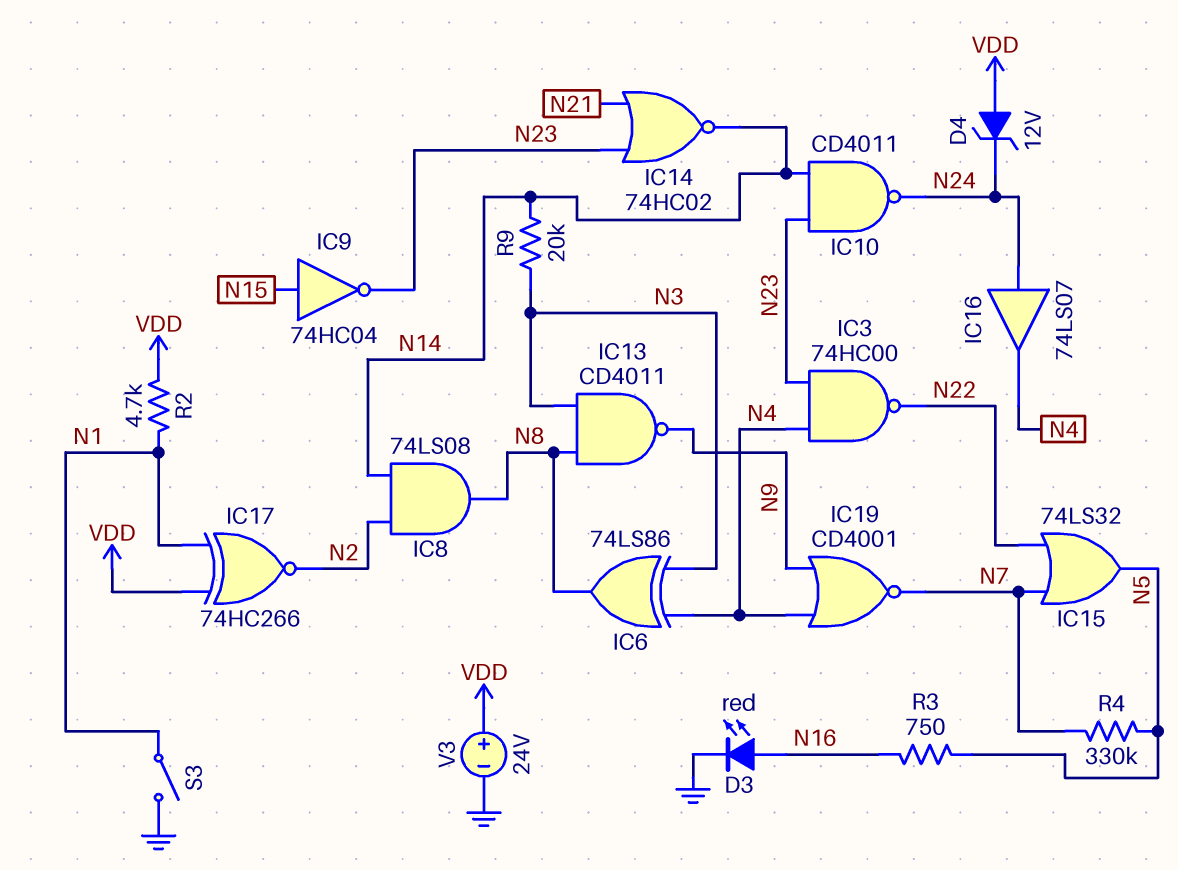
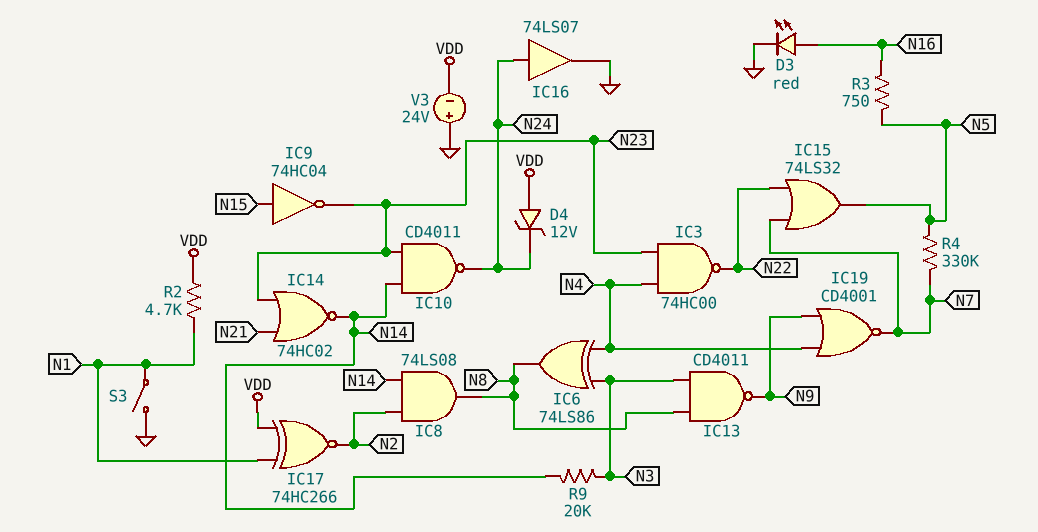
IC16: buffer 74LS07 (in N24, out N4) -> buffer 74LS07 (in N24, out GND)
V3: 24V (plus VDD, minus GND) -> 24V (plus GND, minus VDD)

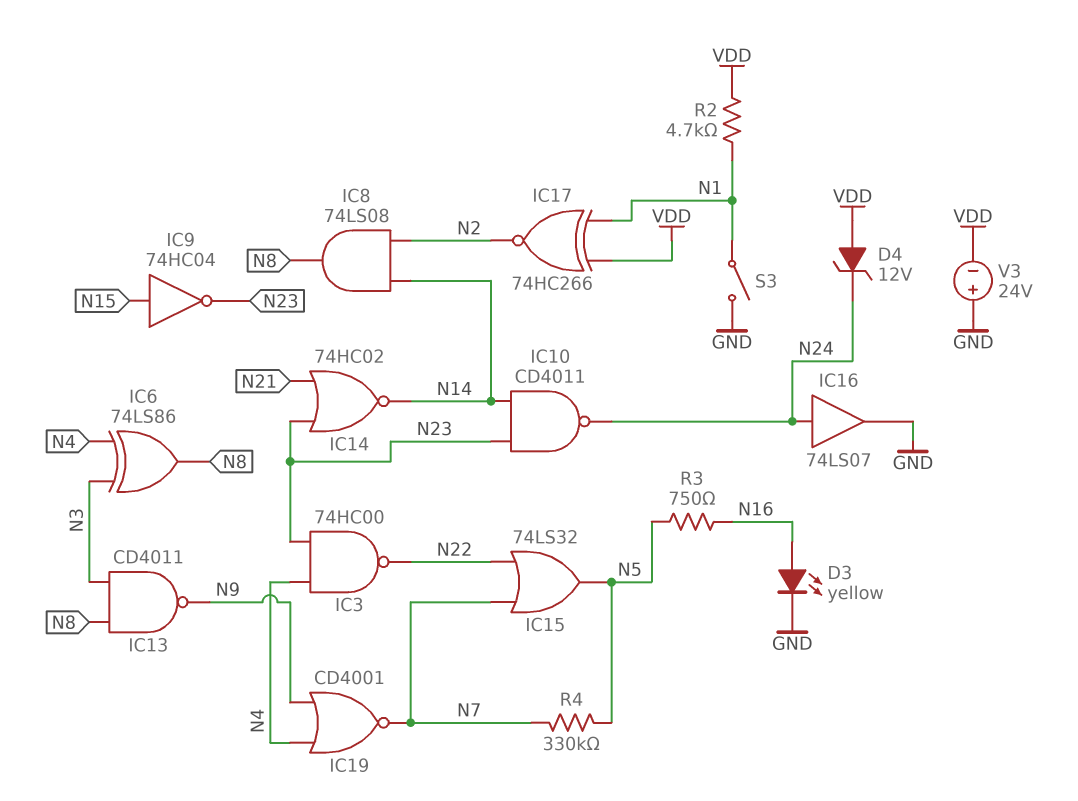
D3: LED red (A N16, K GND) -> LED yellow (A N16, K GND)
R9: 20k (N3, N14) -> none

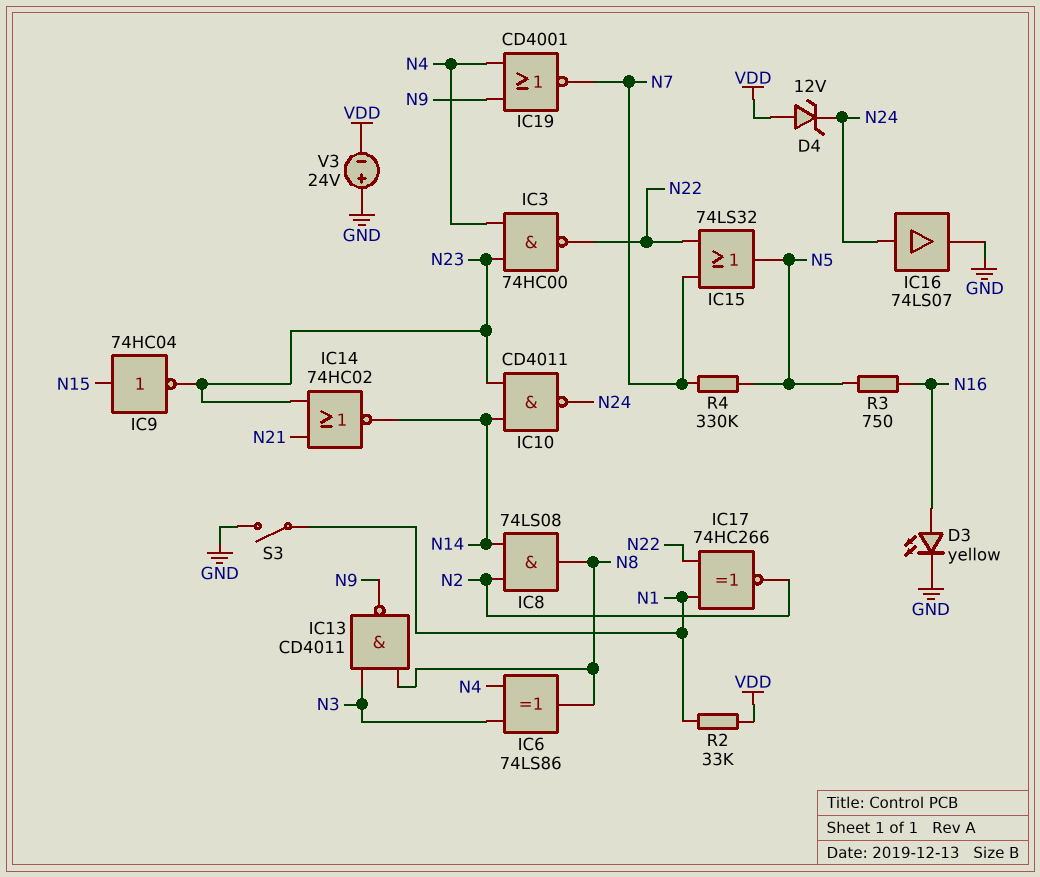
IC17: XNOR 74HC266 (in N1, in VDD, out N2) -> XNOR 74HC266 (in N1, in N22, out N2)
R2: 4.7k (N1, VDD) -> 33k (N1, VDD)

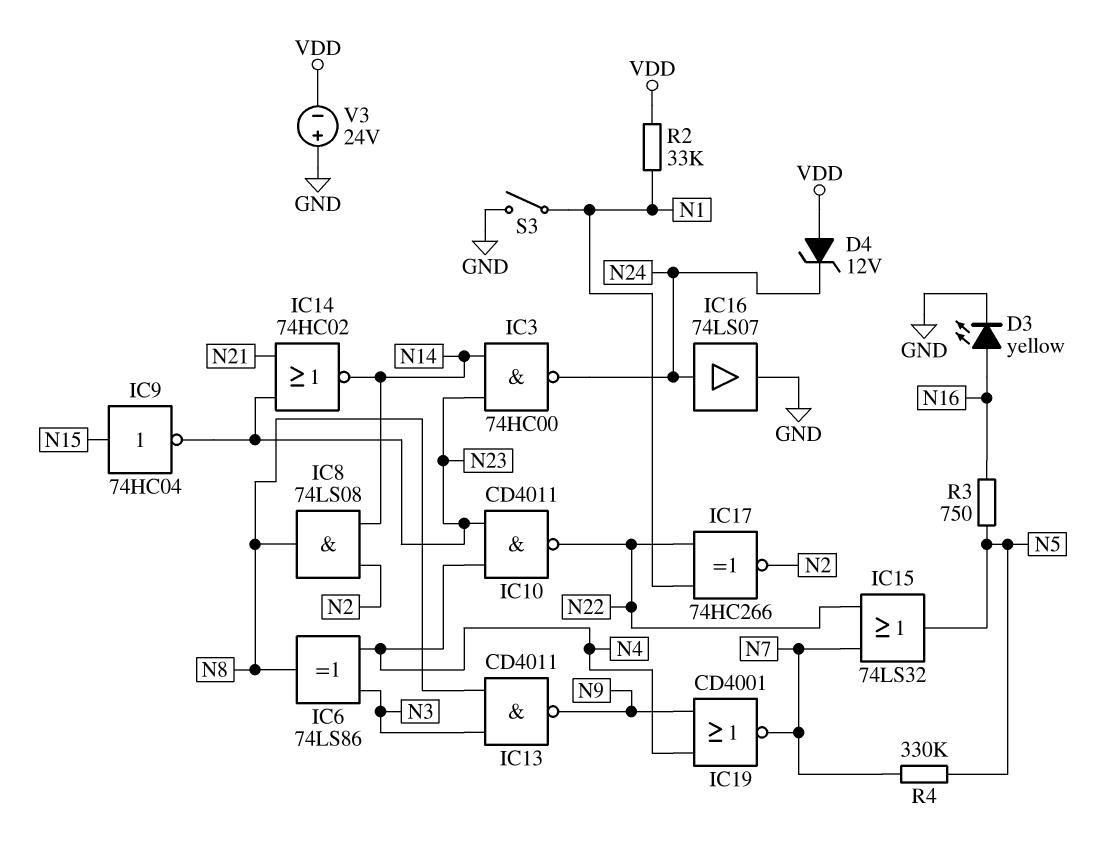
IC3: NAND 74HC00 (in N4, in N23, out N22) -> NAND 74HC00 (in N14, in N23, out N24)
IC10: NAND CD4011 (in N14, in N23, out N24) -> NAND CD4011 (in N4, in N23, out N22)

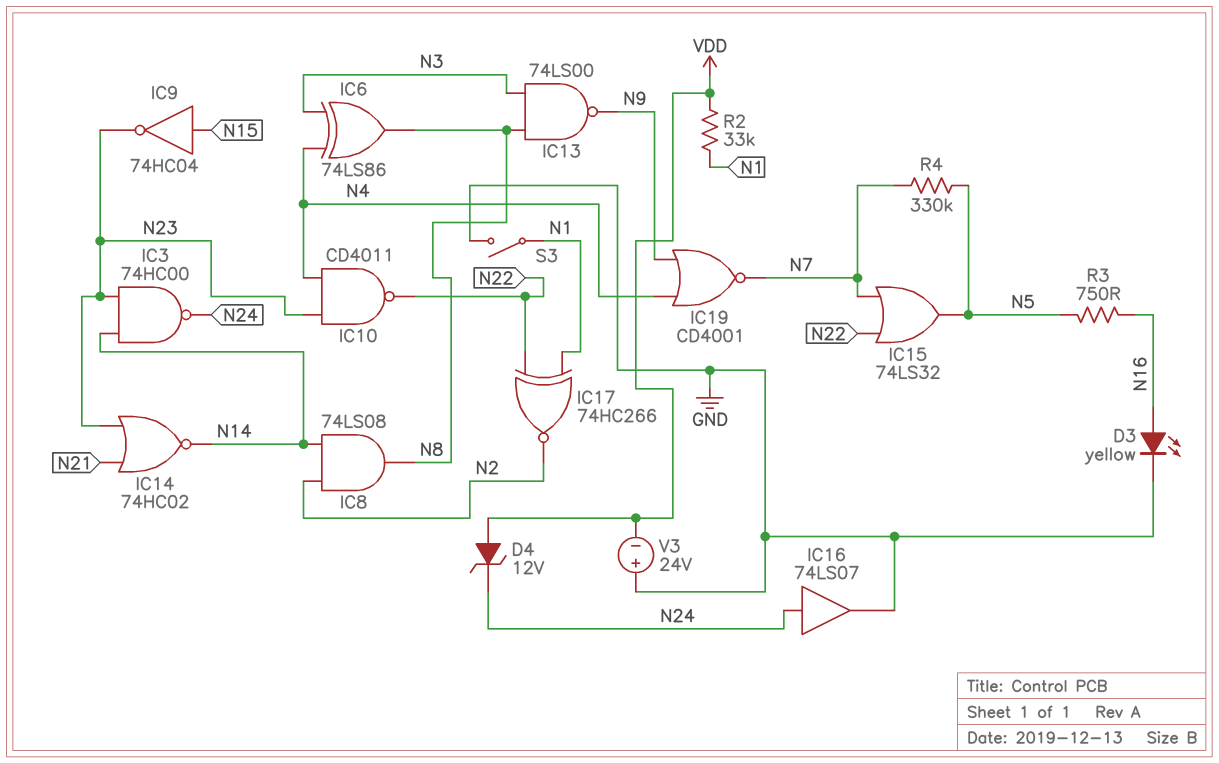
IC13: NAND CD4011 (in N3, in N8, out N9) -> NAND 74LS00 (in N3, in N8, out N9)

